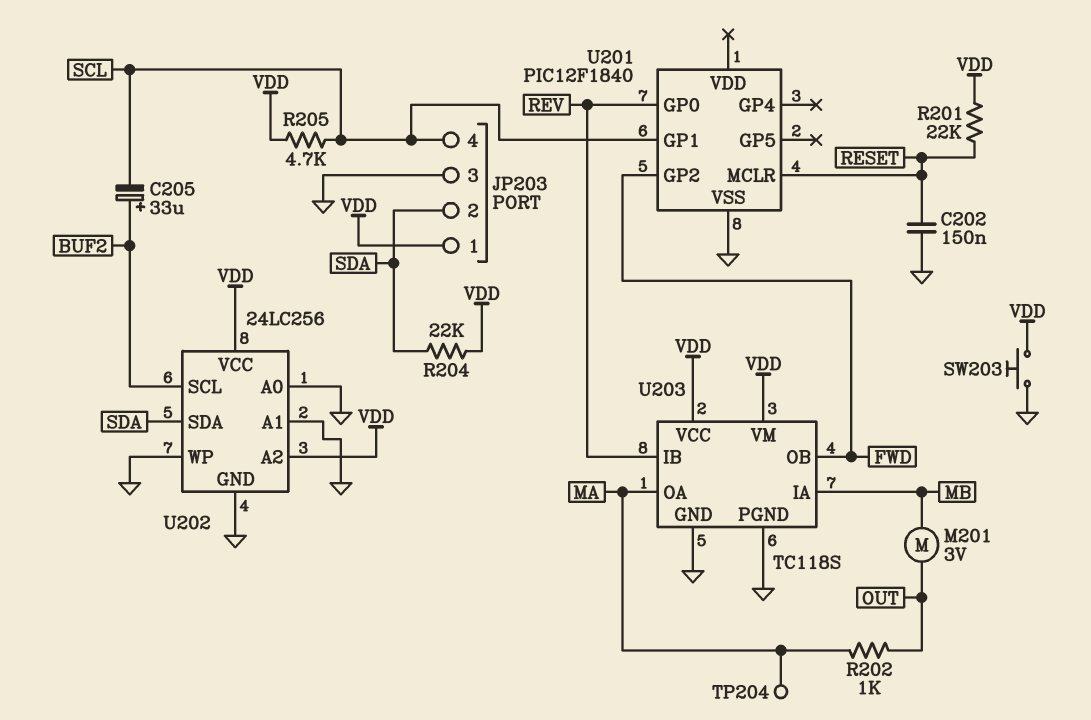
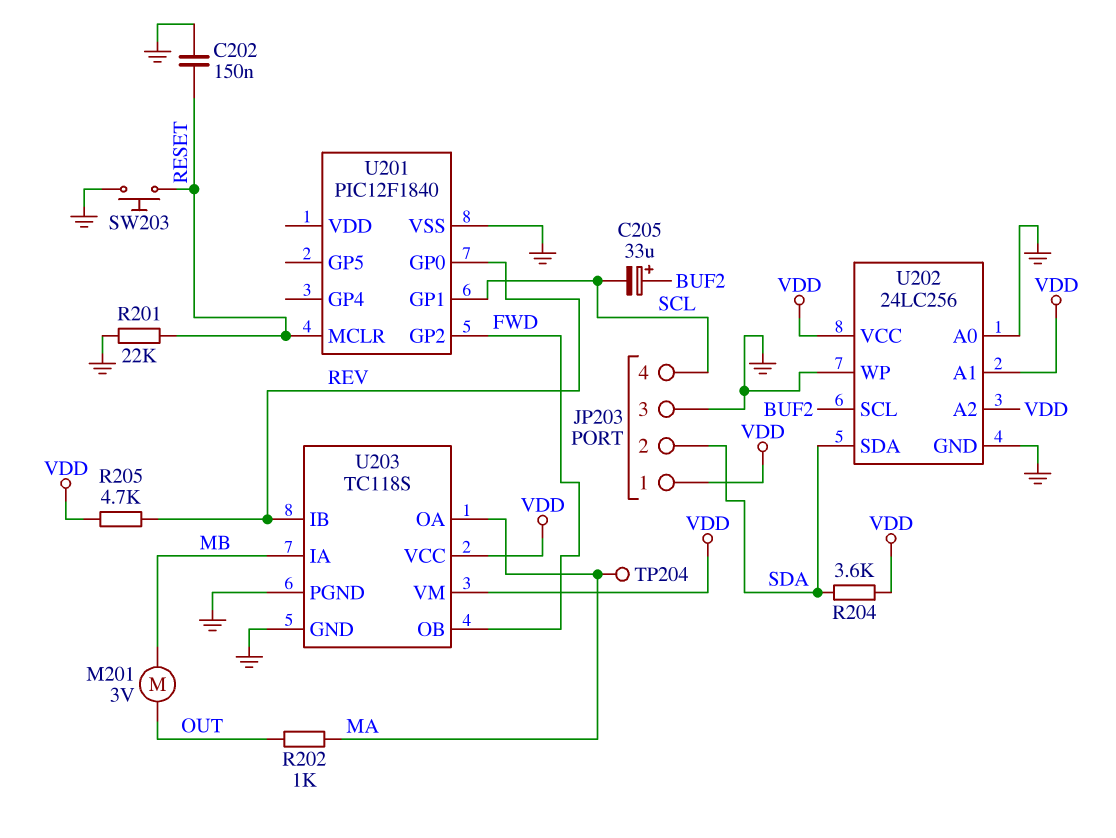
R201: 22k (RESET, VDD) -> 22k (GND, RESET)
R204: 22k (SDA, VDD) -> 3.6k (SDA, VDD)
R205: 4.7k (SCL, VDD) -> 4.7k (REV, VDD)
SW203: button (GND, VDD) -> button (GND, RESET)
U202 pin A1: GND -> VDD

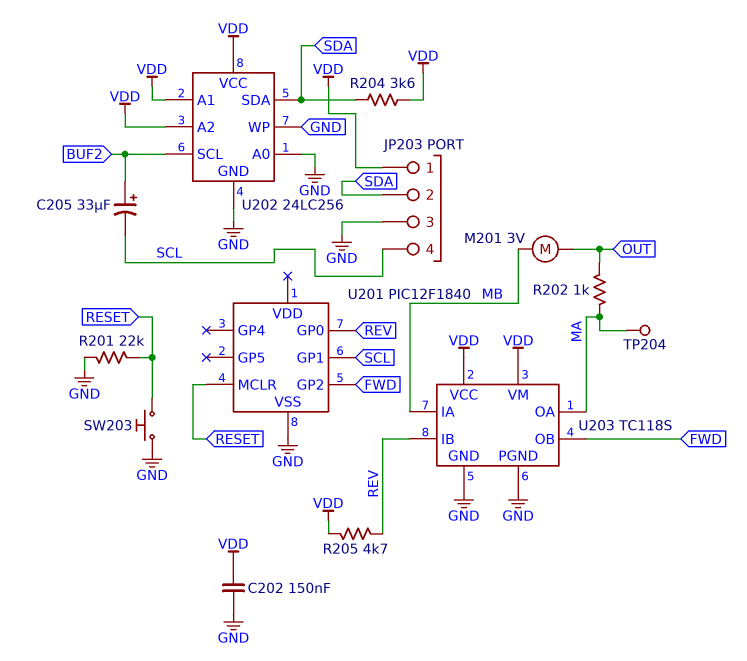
C202: 150nF (GND, RESET) -> 150nF (GND, VDD)

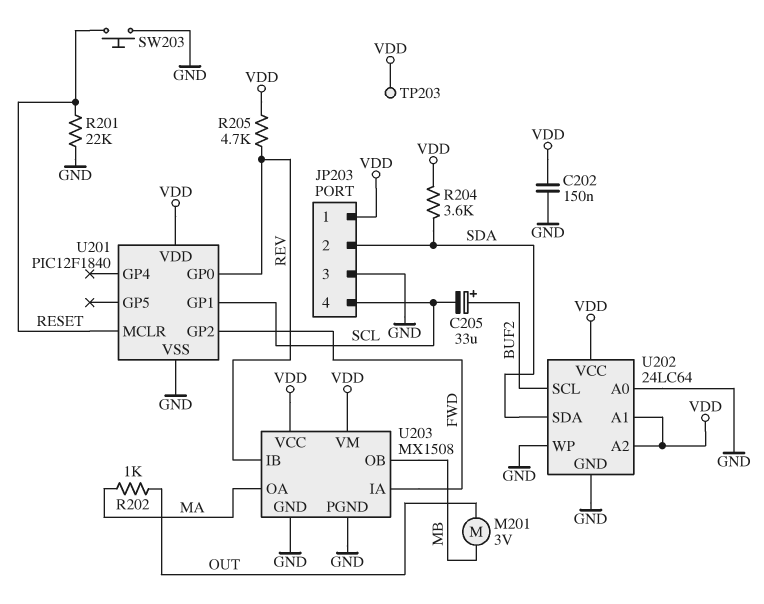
TP203: none -> test point (VDD)
TP204: test point (MA) -> none
U201 pin VDD: none -> VDD
U202: 24LC256 -> 24LC64
U203: TC118S -> MX1508
U203 pin IA: MB -> FWD
U203 pin OB: FWD -> MB

